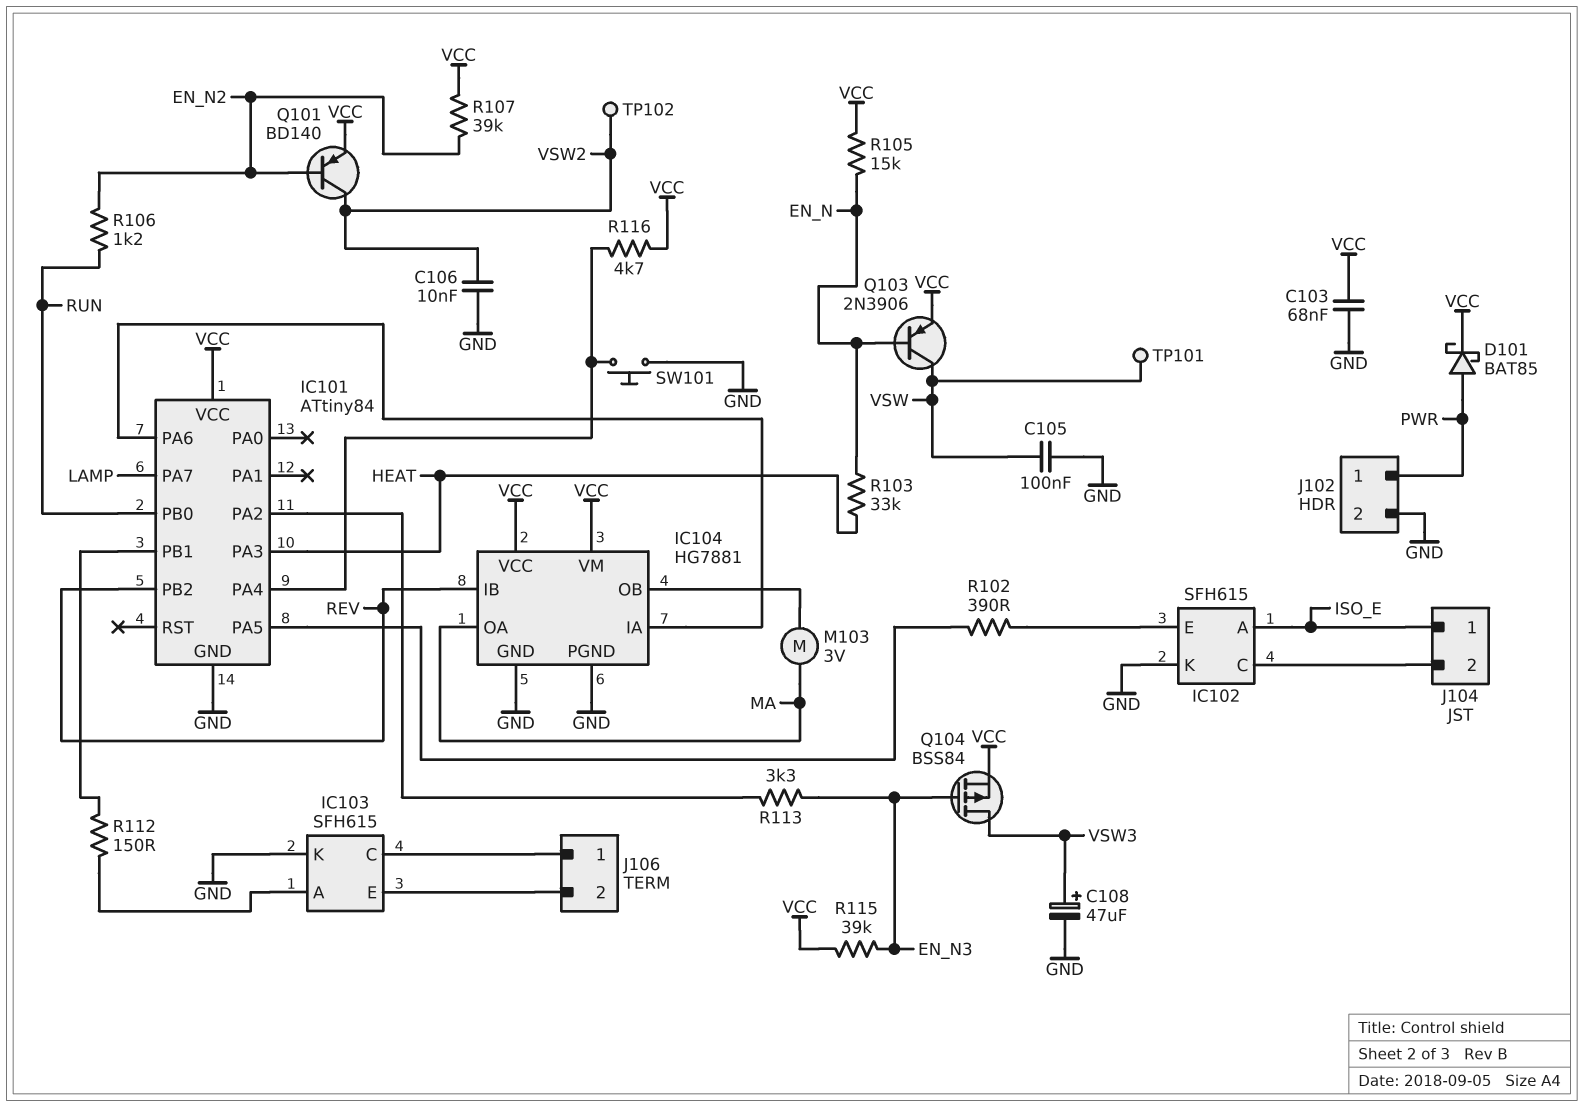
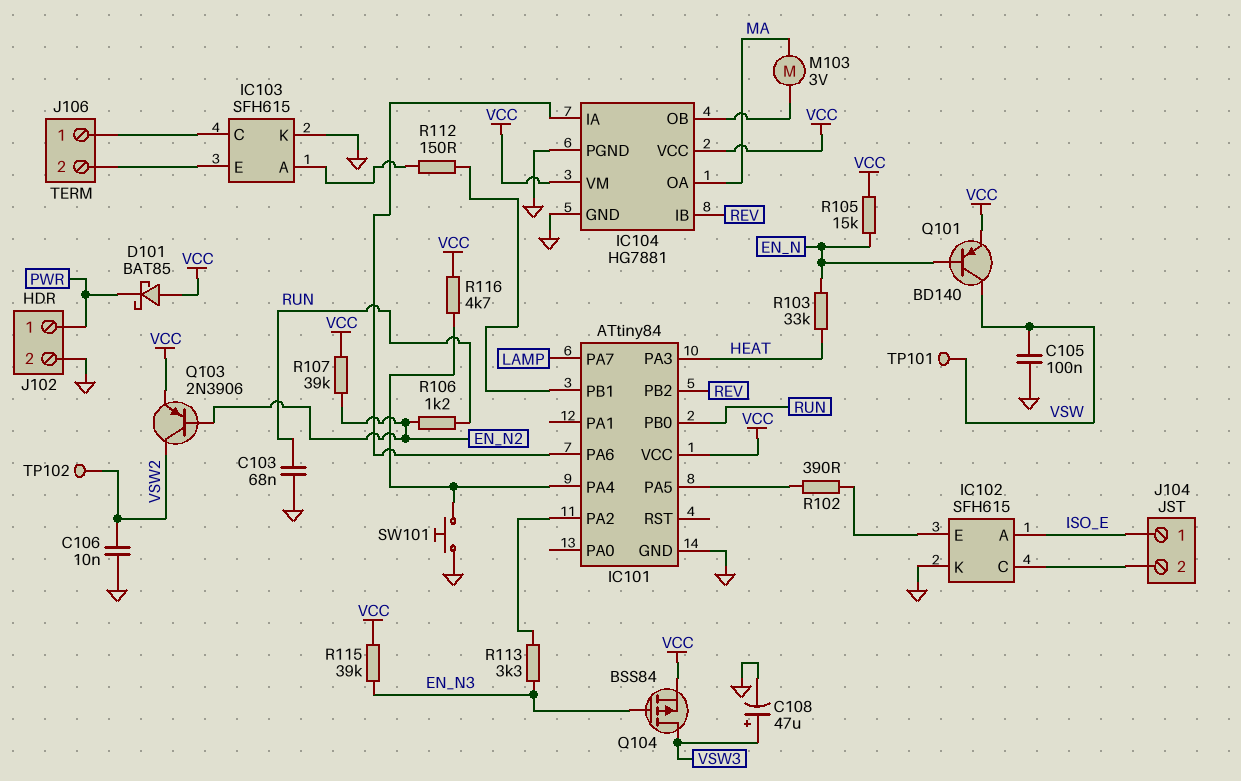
C103: 68nF (GND, VCC) -> 68nF (GND, RUN)
D101: schottky BAT85 (A PWR, K VCC) -> schottky BAT85 (A VCC, K PWR)
Q101: PNP BD140 (B EN_N2, C VSW2, E VCC) -> PNP BD140 (B EN_N, C VSW, E VCC)
Q103: PNP 2N3906 (B EN_N, C VSW, E VCC) -> PNP 2N3906 (B EN_N2, C VSW2, E VCC)

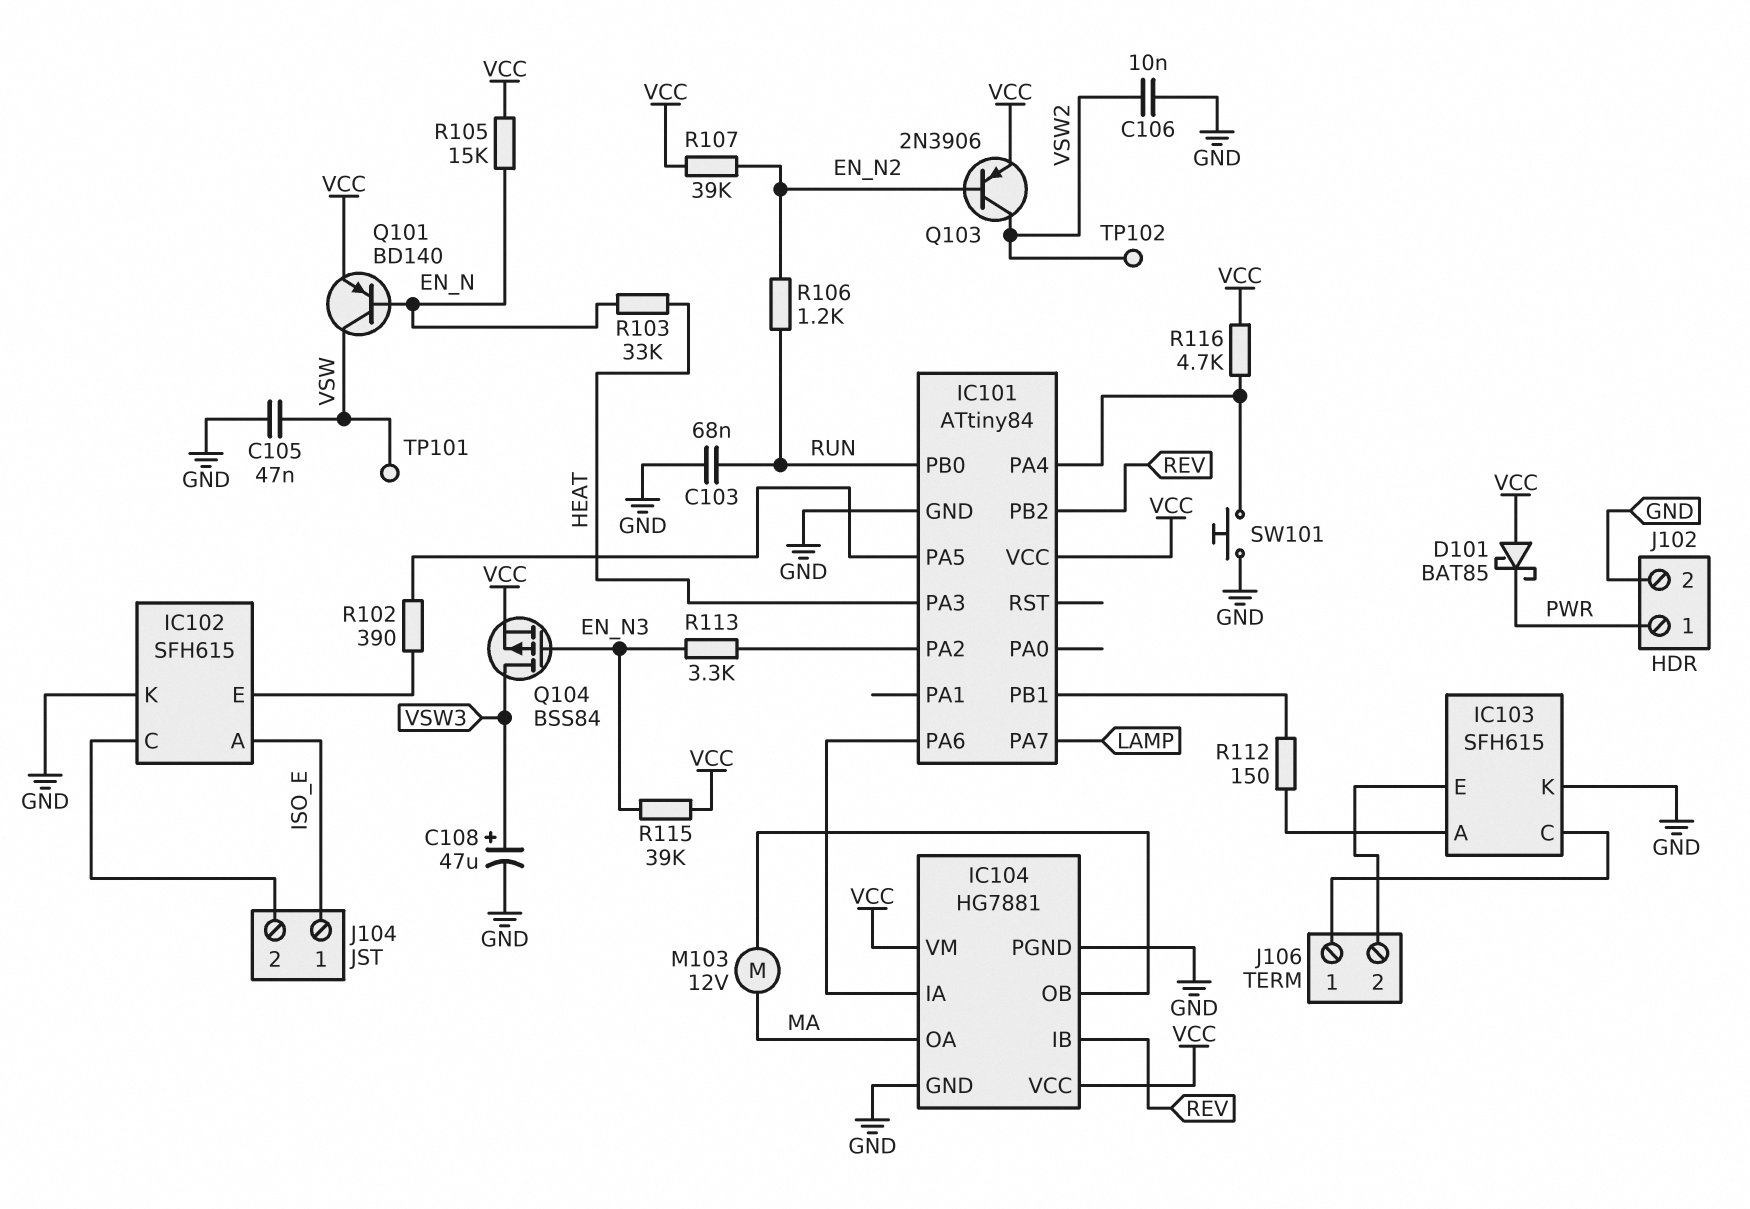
C105: 100nF (GND, VSW) -> 47nF (GND, VSW)
M103: motor 3V (IC104/OB, MA) -> motor 12V (IC104/OB, MA)

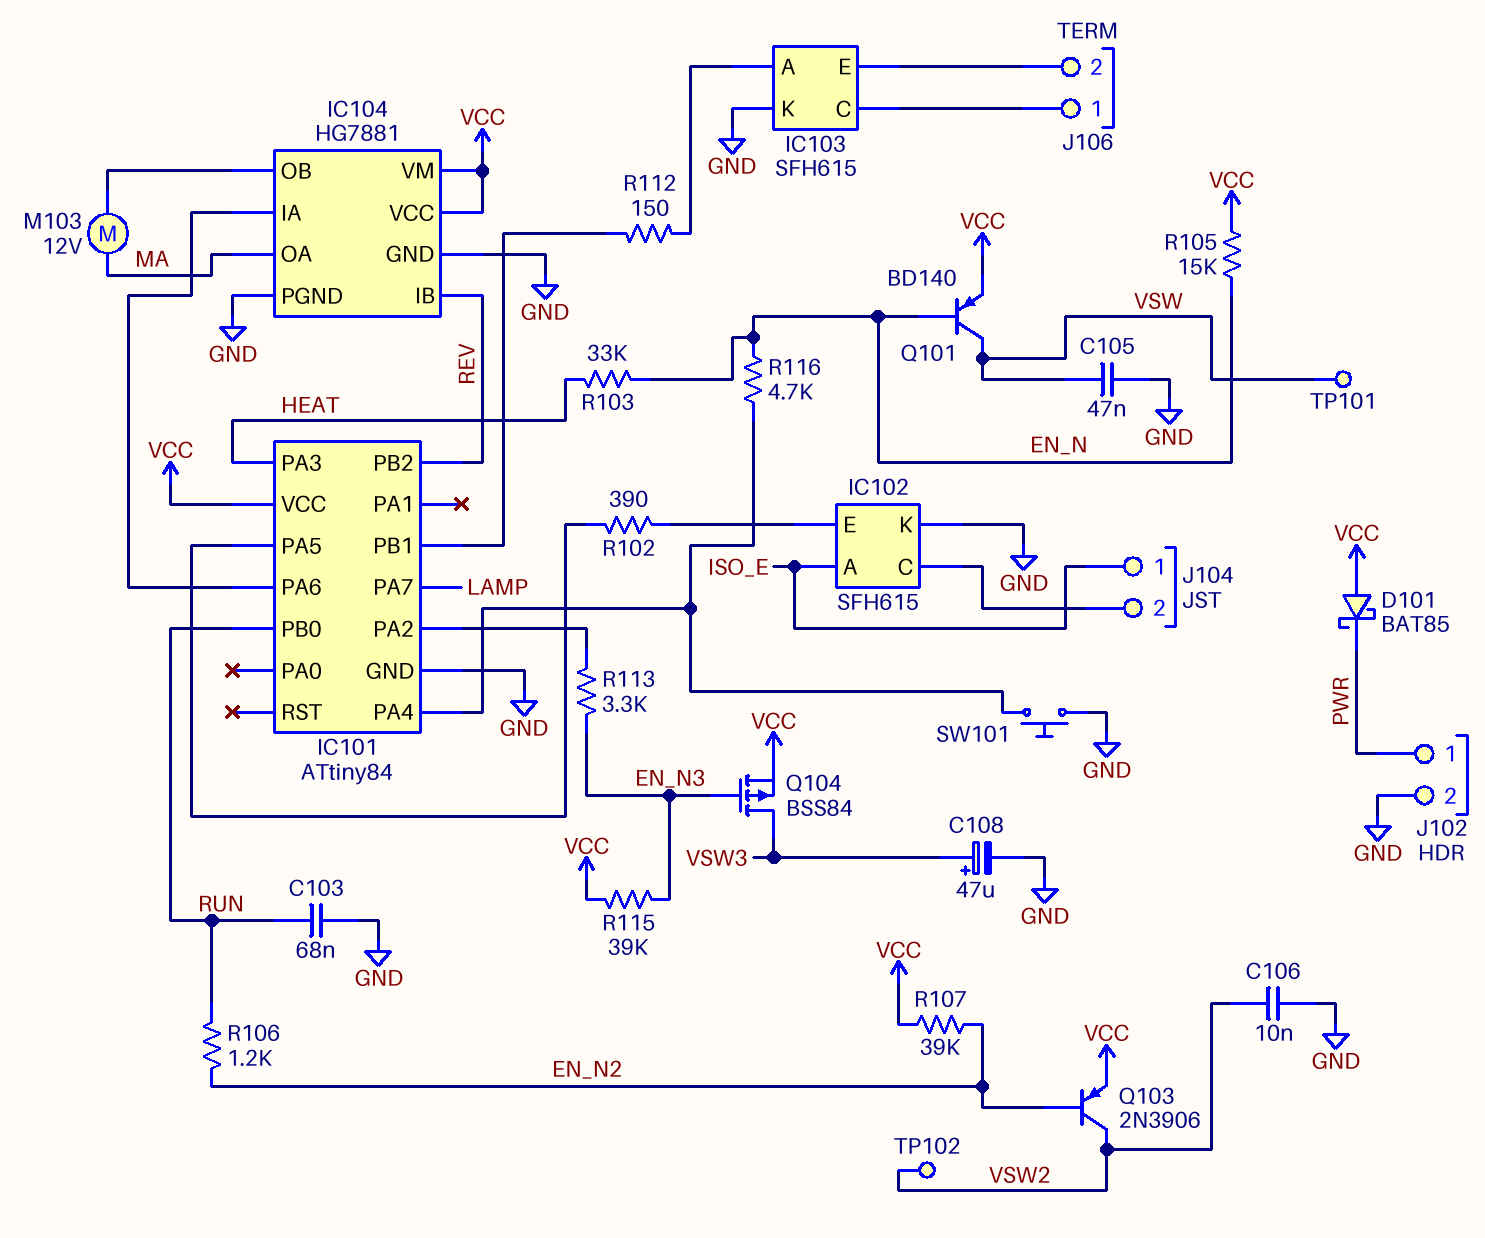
R116: 4.7k (IC101/PA4, VCC) -> 4.7k (EN_N, IC101/PA4)

